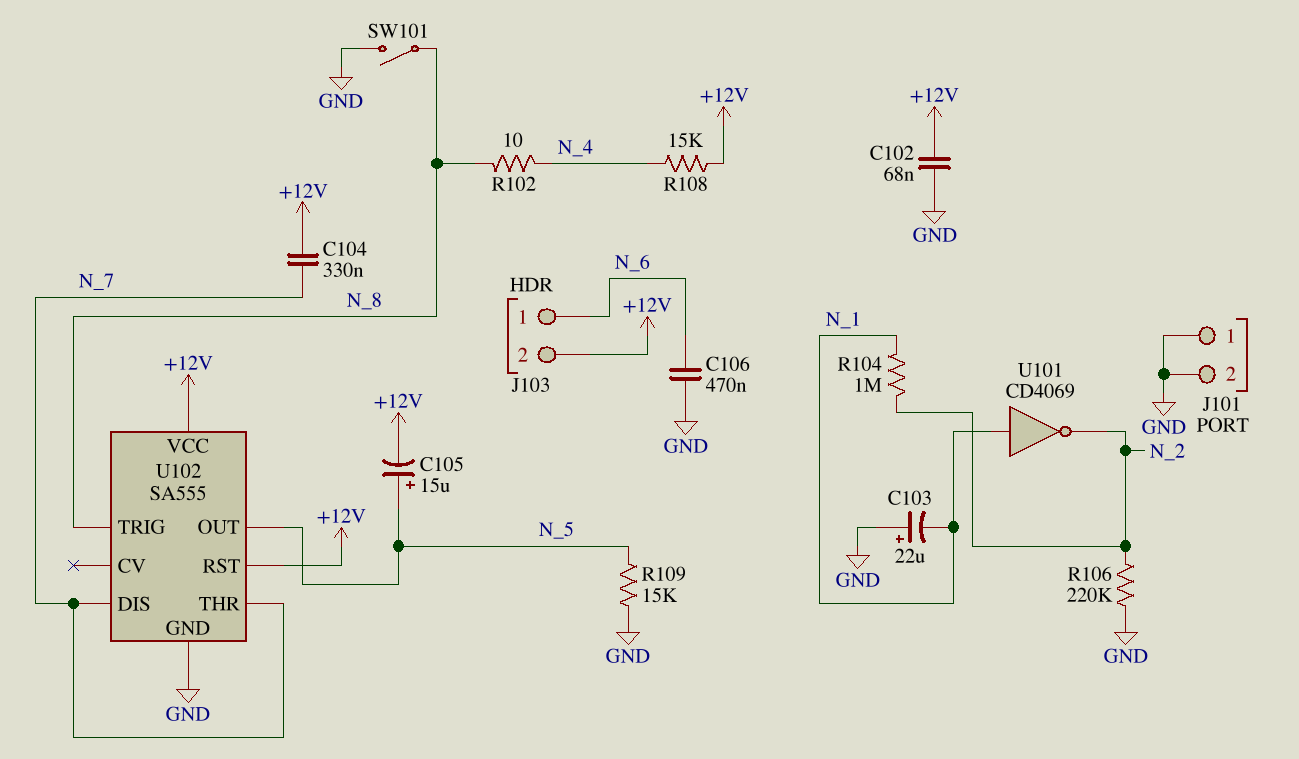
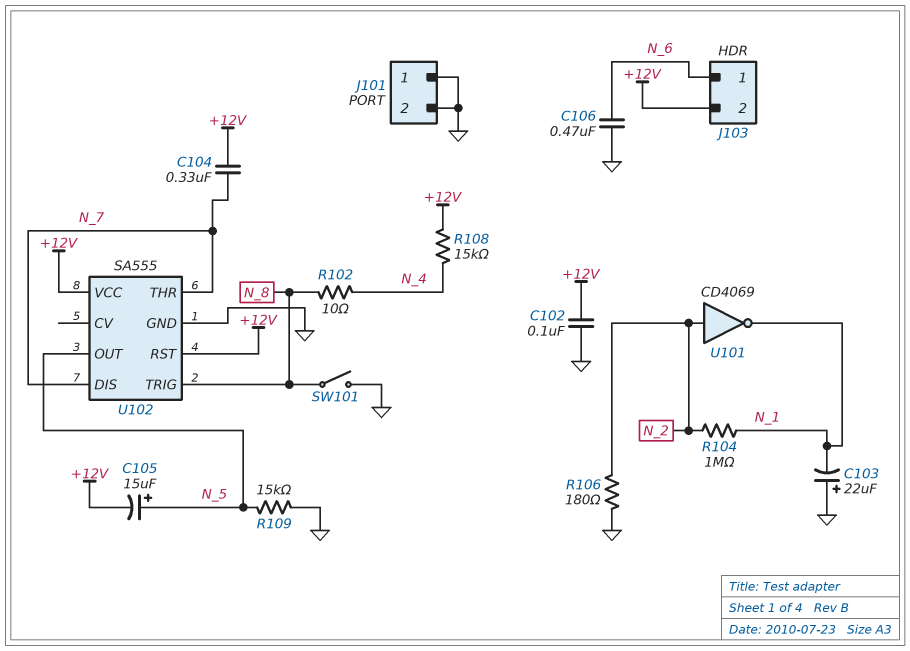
C102: 68nF (+12V, GND) -> 100nF (+12V, GND)
R106: 220k (GND, N_2) -> 180 (GND, N_2)
U101: NOT CD4069 (in N_1, out N_2) -> NOT CD4069 (in N_2, out N_1)

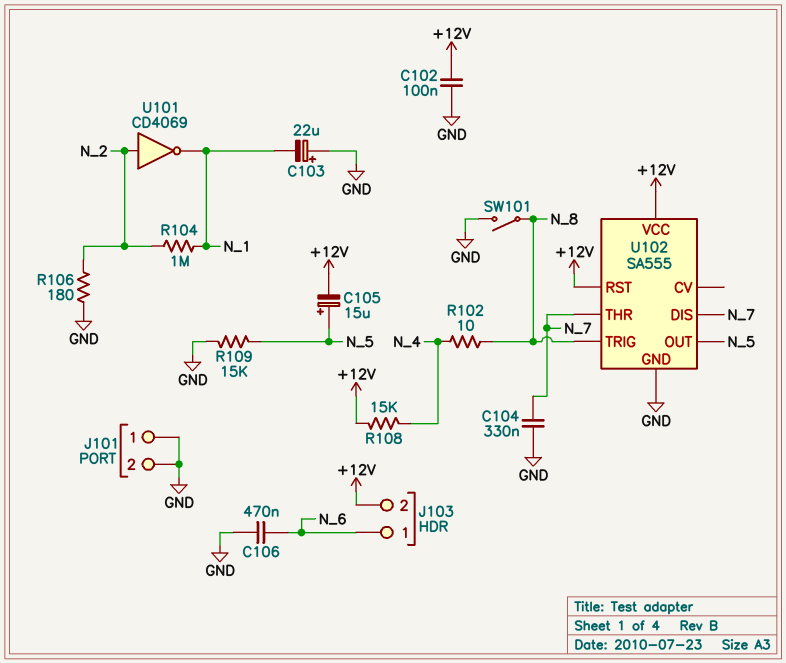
C104: 330nF (+12V, N_7) -> 330nF (GND, N_7)

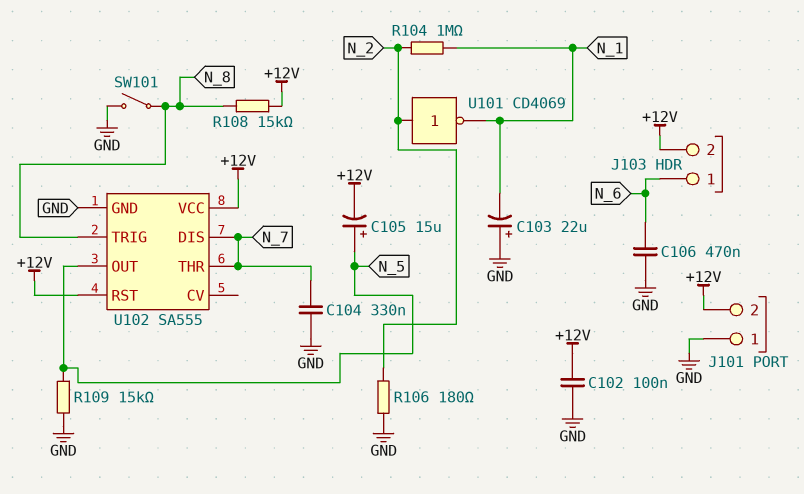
J101 pin 2: GND -> +12V
R102: 10 (N_4, N_8) -> none
R108: 15k (+12V, N_4) -> 15k (+12V, N_8)

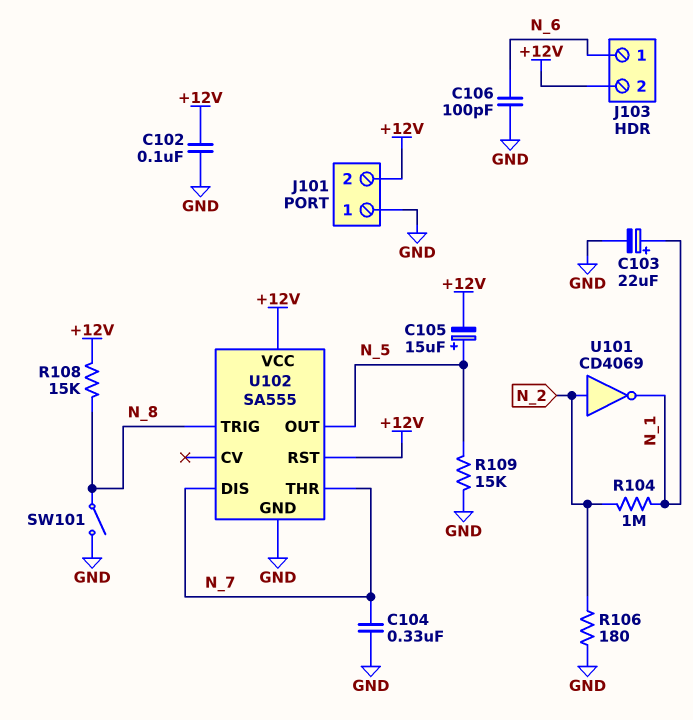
C103: 22uF (plus GND, minus N_1) -> 22uF (plus N_1, minus GND)
C106: 470nF (GND, N_6) -> 100pF (GND, N_6)

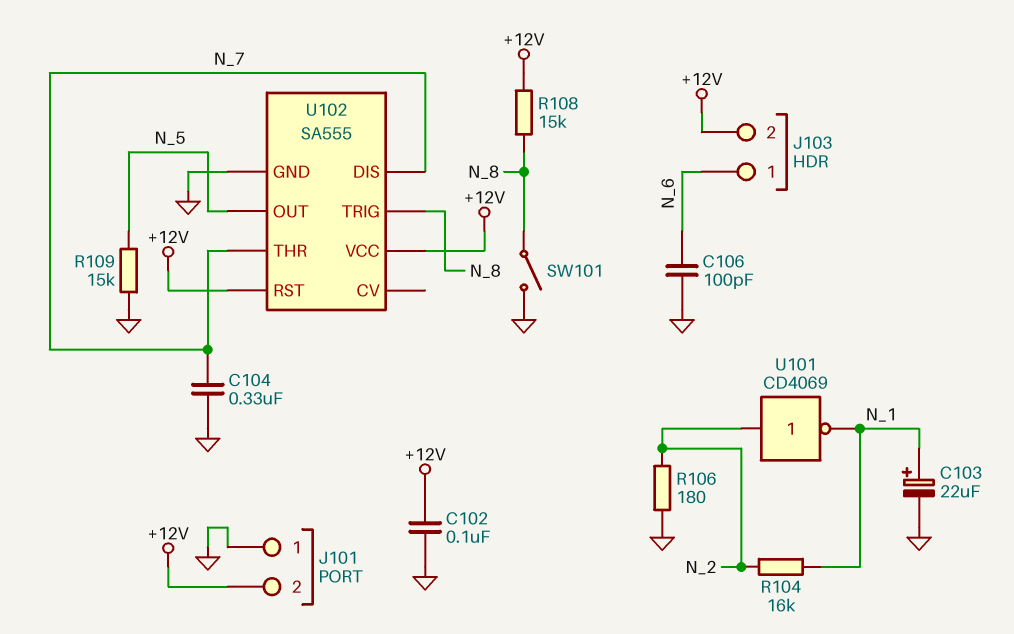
C105: 15uF (plus N_5, minus +12V) -> none
R104: 1M (N_1, N_2) -> 16k (N_1, N_2)

